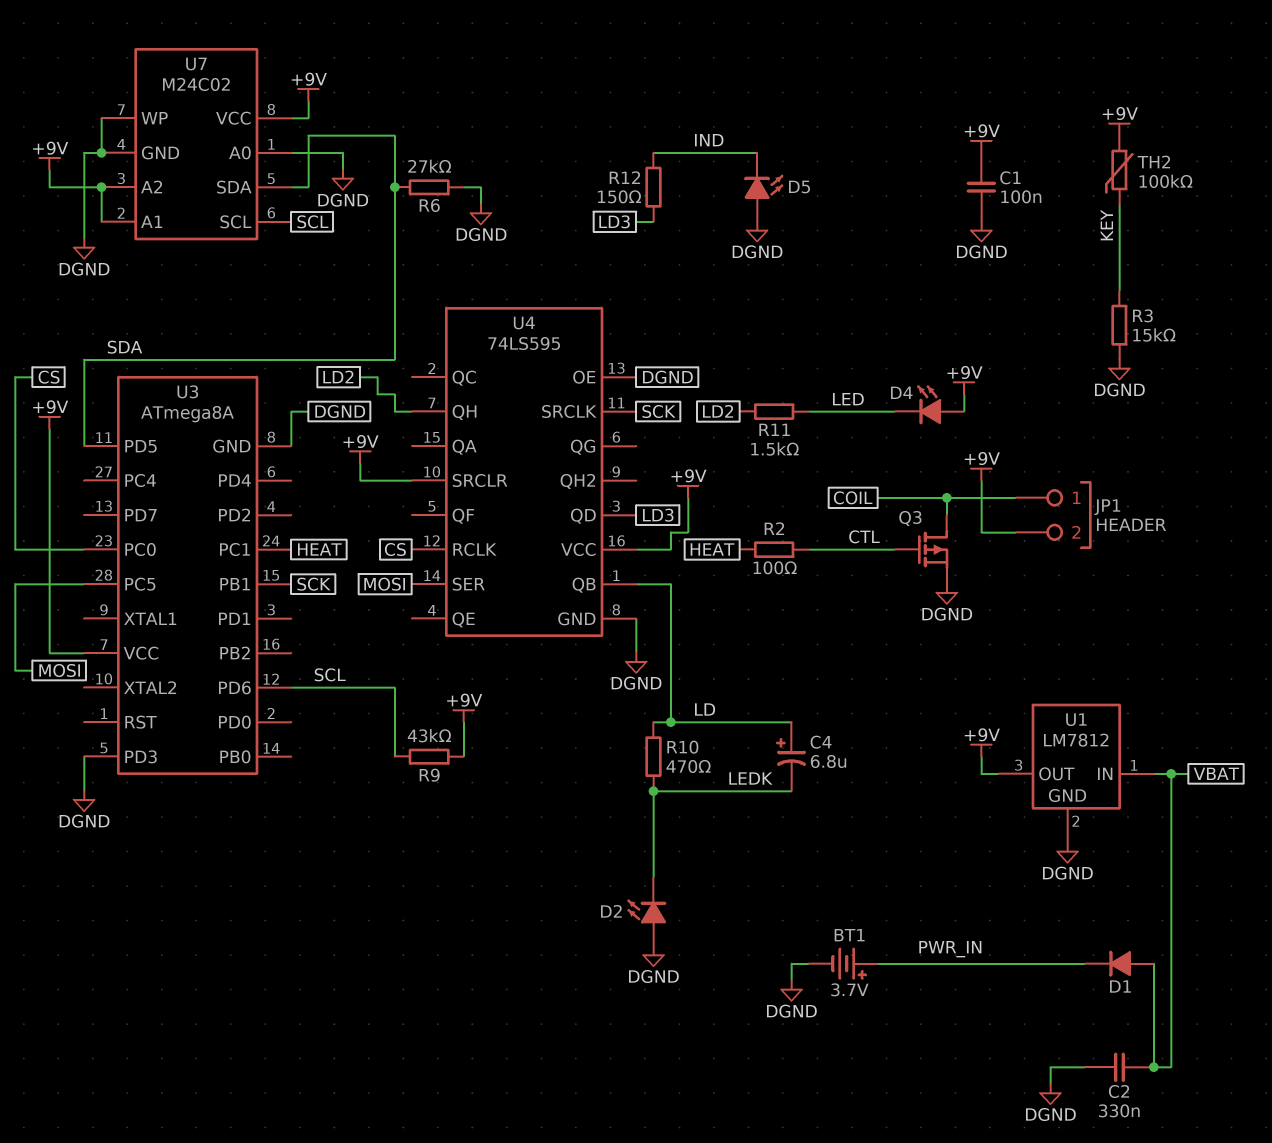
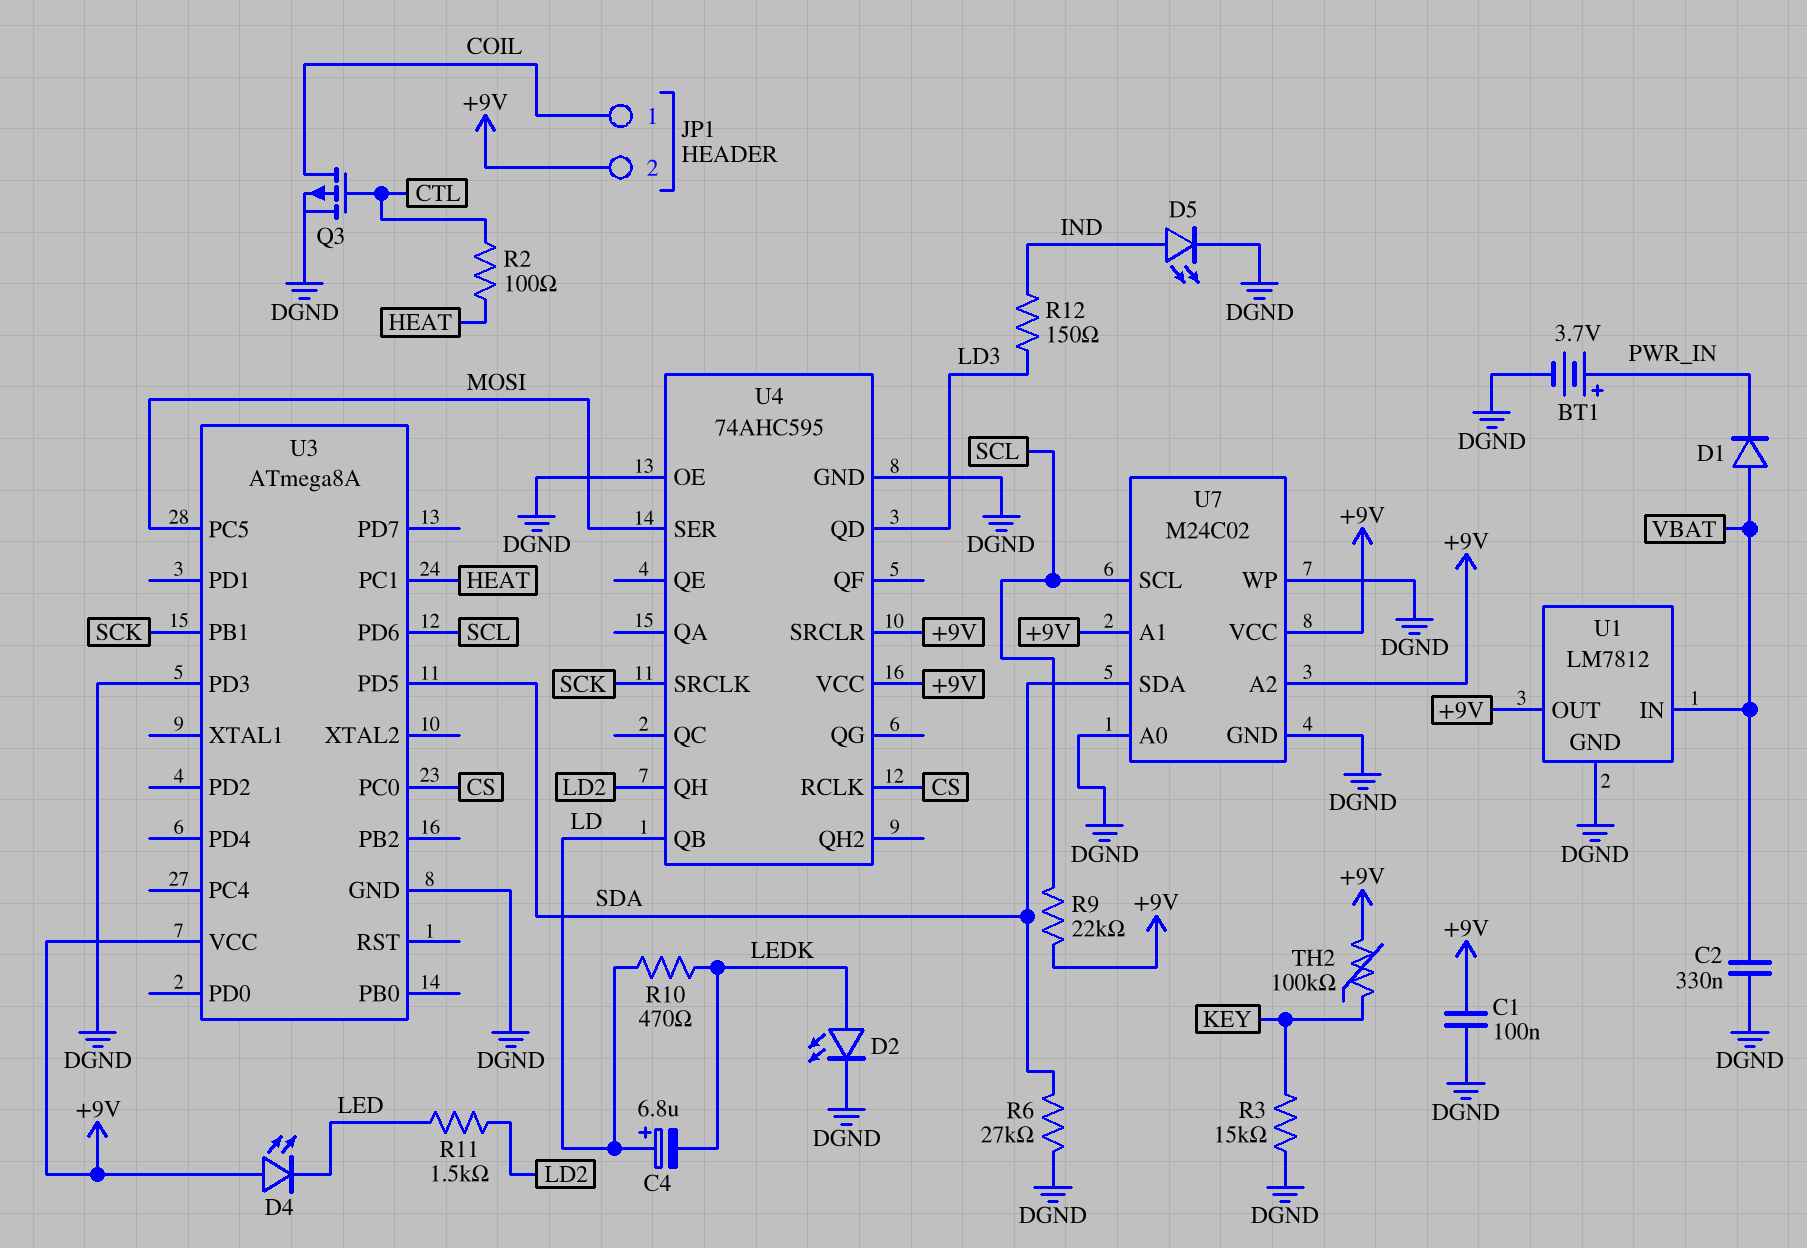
D2: LED (A DGND, K LEDK) -> LED (A LEDK, K DGND)
D5: LED (A DGND, K IND) -> LED (A IND, K DGND)
R9: 43k (+9V, SCL) -> 22k (+9V, SCL)
U4: 74LS595 -> 74AHC595

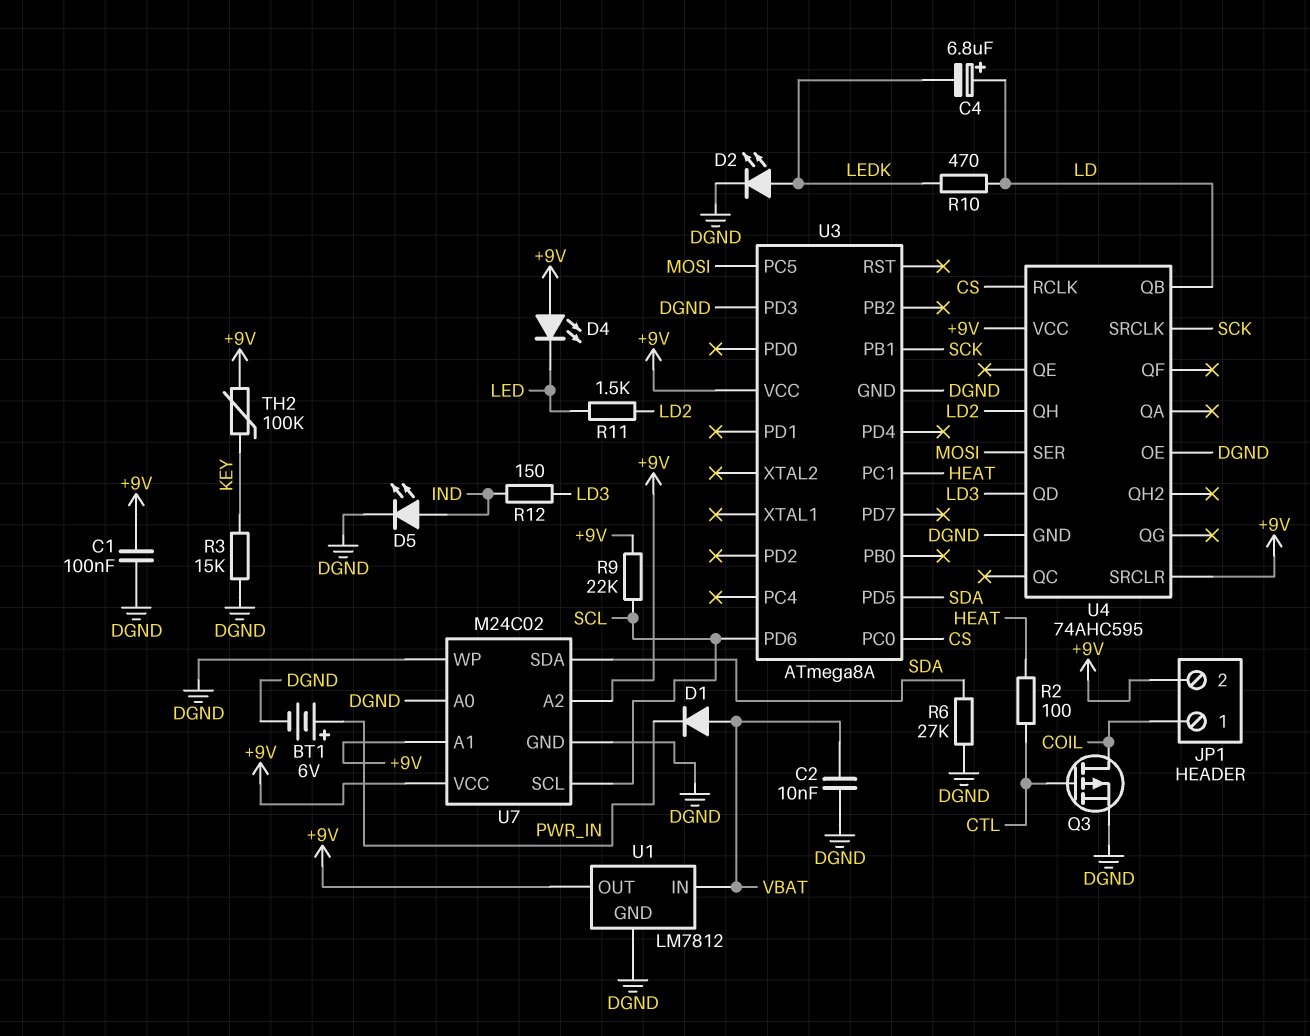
BT1: 3.7V (plus PWR_IN, minus DGND) -> 6V (plus PWR_IN, minus DGND)
C2: 330nF (DGND, VBAT) -> 10nF (DGND, VBAT)

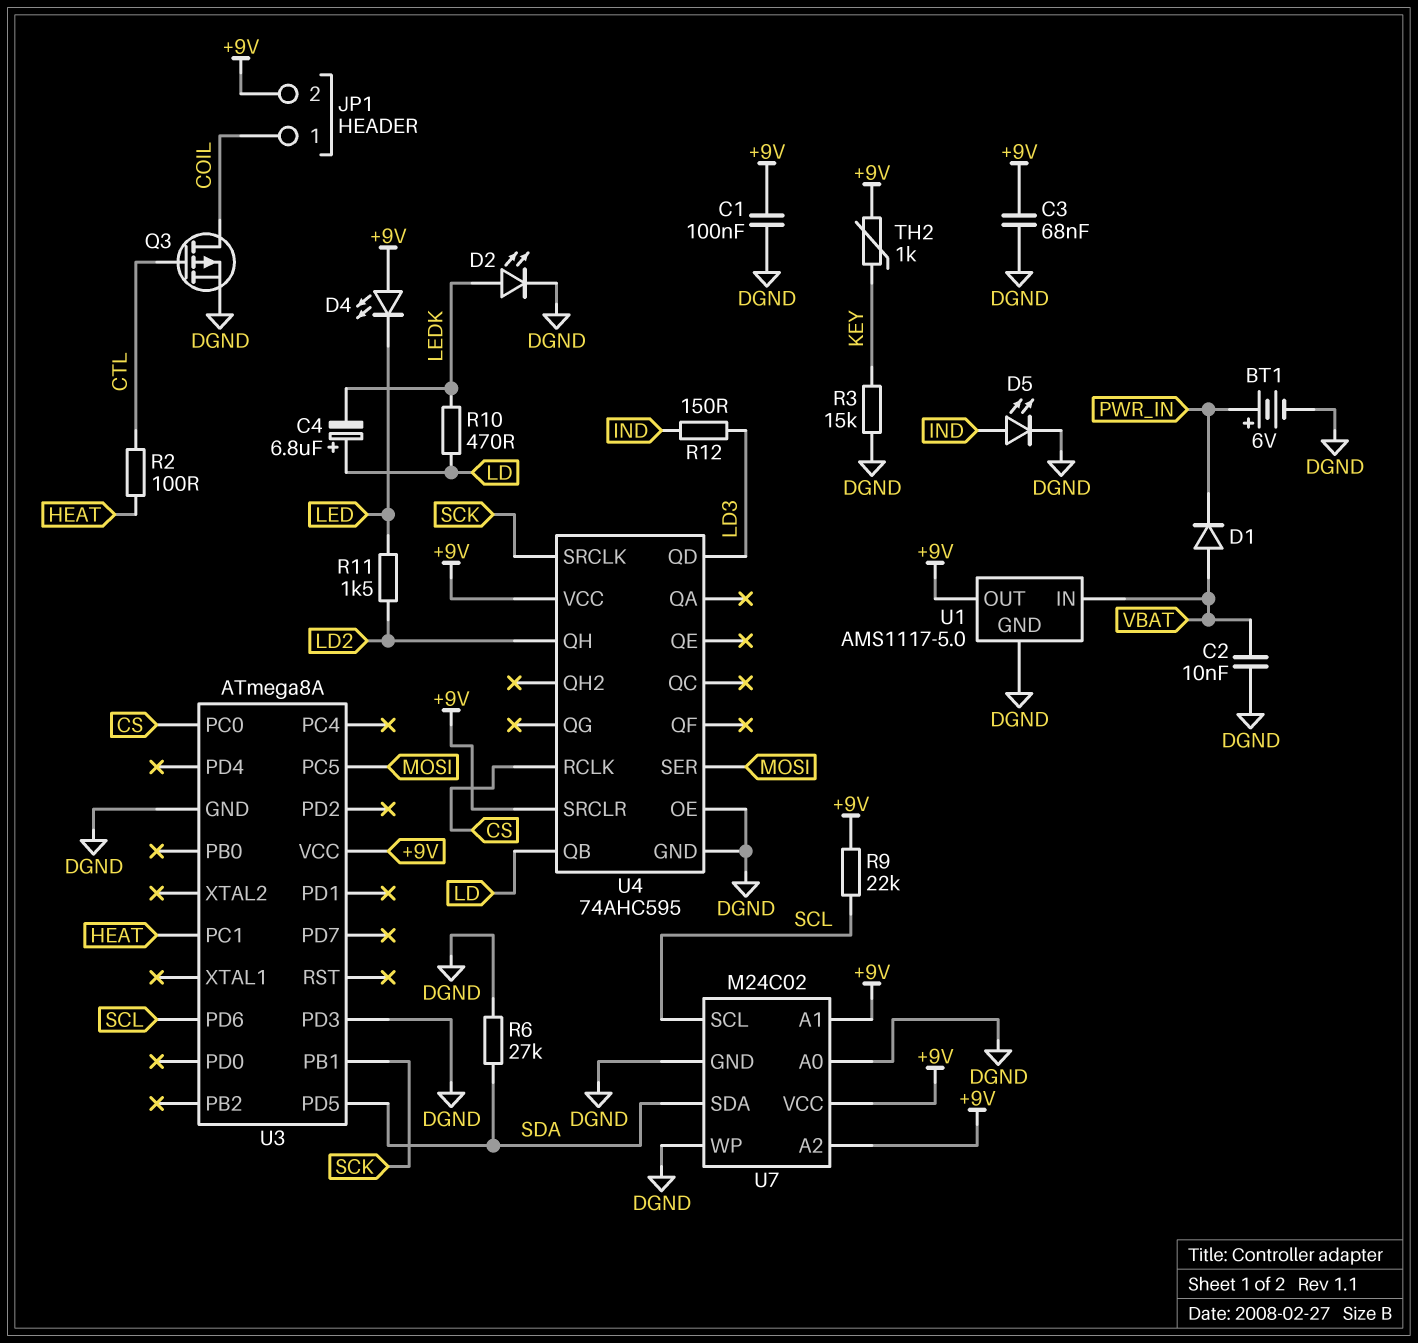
C3: none -> 68nF (+9V, DGND)
TH2: 100k (+9V, KEY) -> 1k (+9V, KEY)
U1: LM7812 -> AMS1117-5.0

